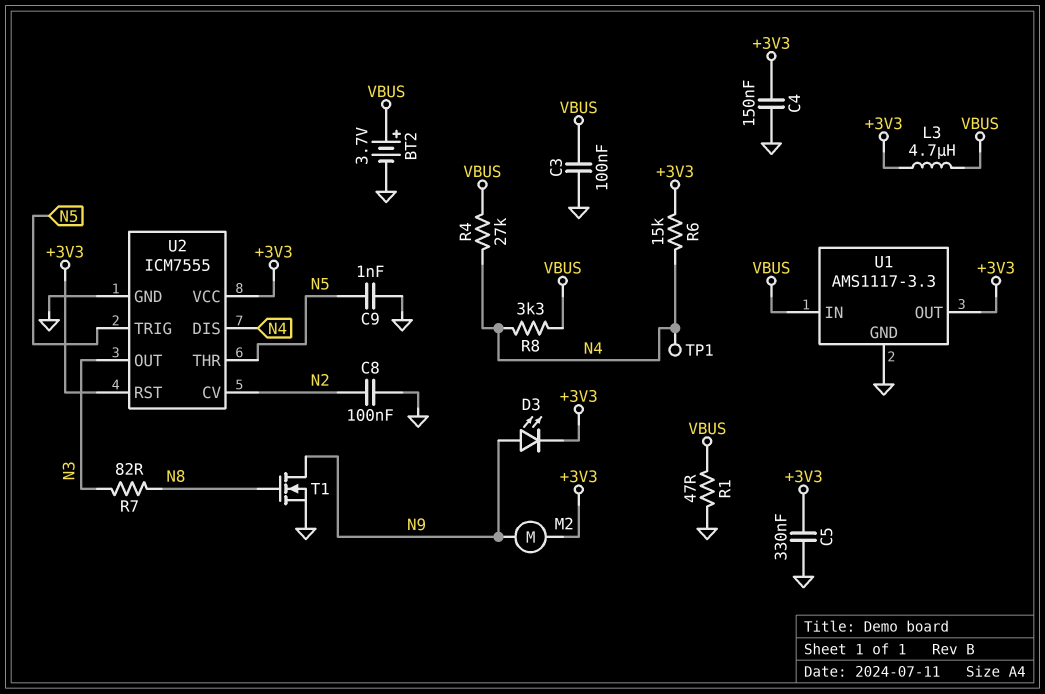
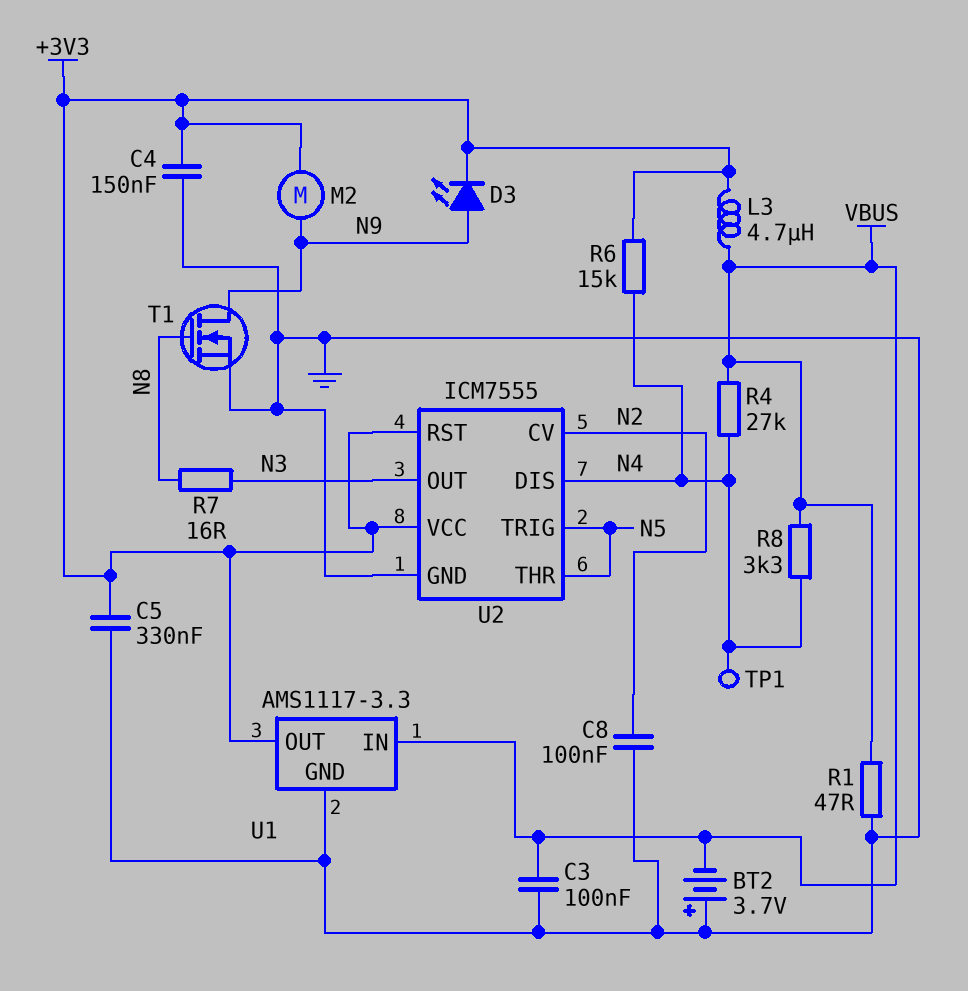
BT2: 3.7V (plus VBUS, minus GND) -> 3.7V (plus GND, minus VBUS)
C9: 1nF (GND, N5) -> none
R7: 82 (N3, N8) -> 16 (N3, N8)

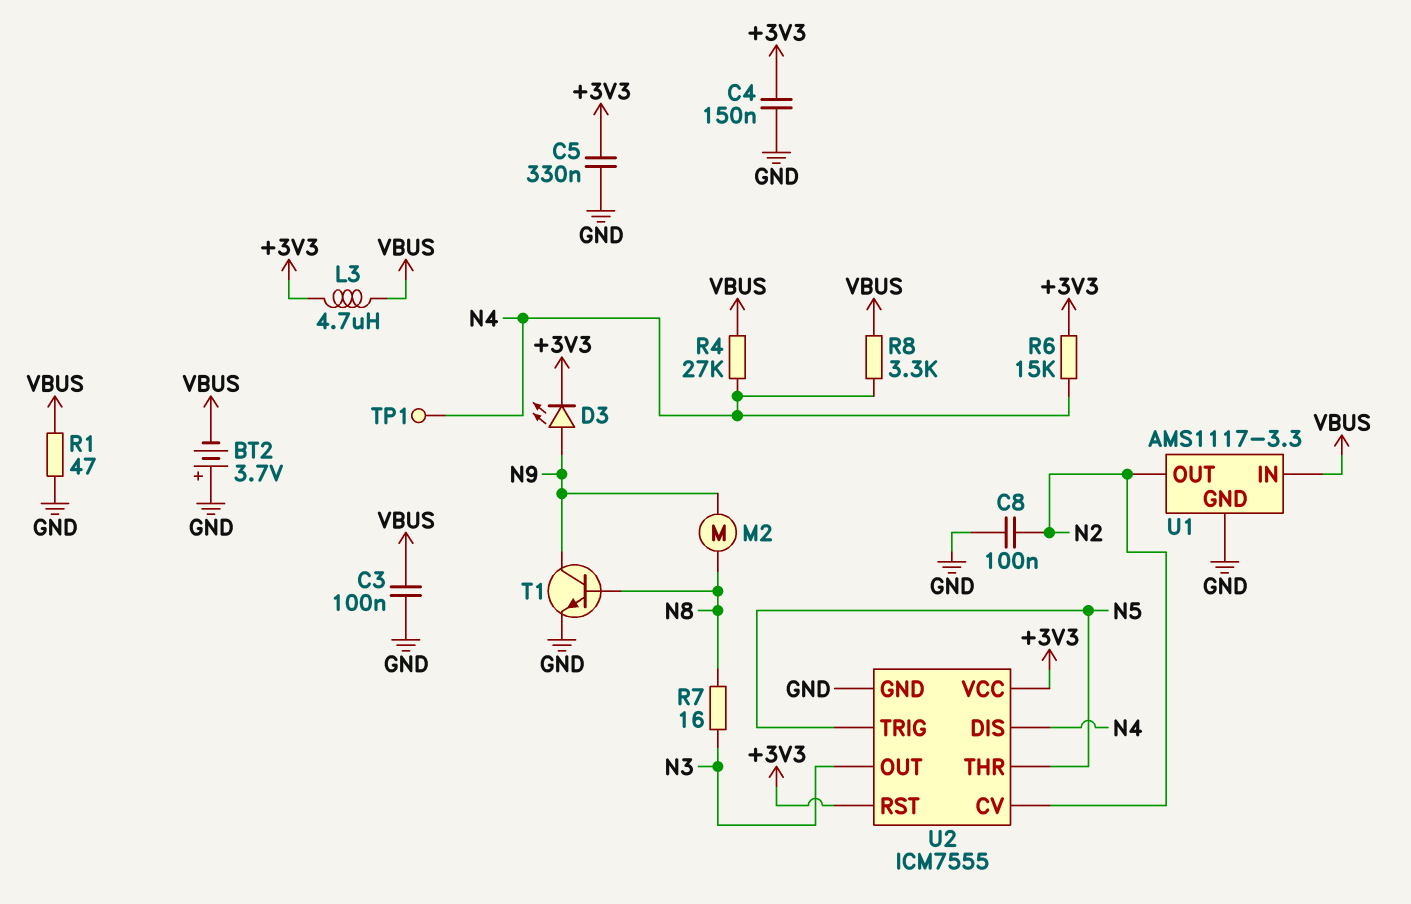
M2: motor (+3V3, N9) -> motor (N8, N9)
T1: NMOS (G N8, D N9, S GND) -> NPN (B N8, C N9, E GND)
U1 pin OUT: +3V3 -> N2

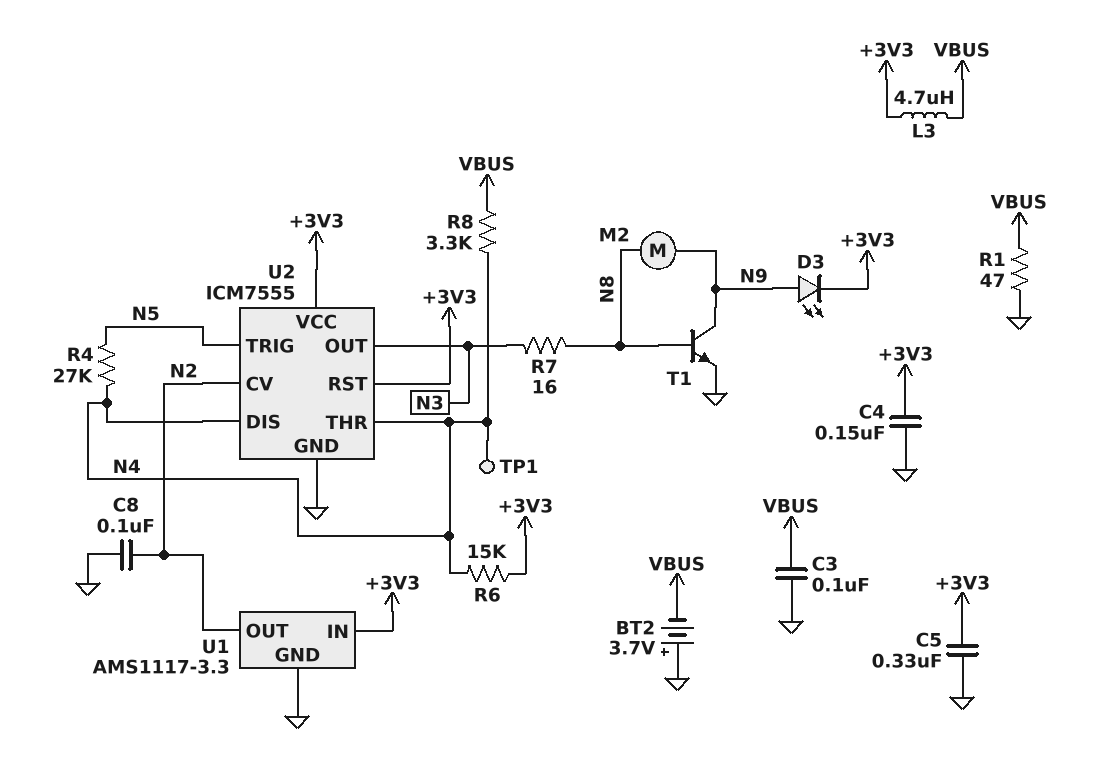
R4: 27k (N4, VBUS) -> 27k (N4, N5)
U1 pin IN: VBUS -> +3V3
U2 pin THR: N5 -> N4

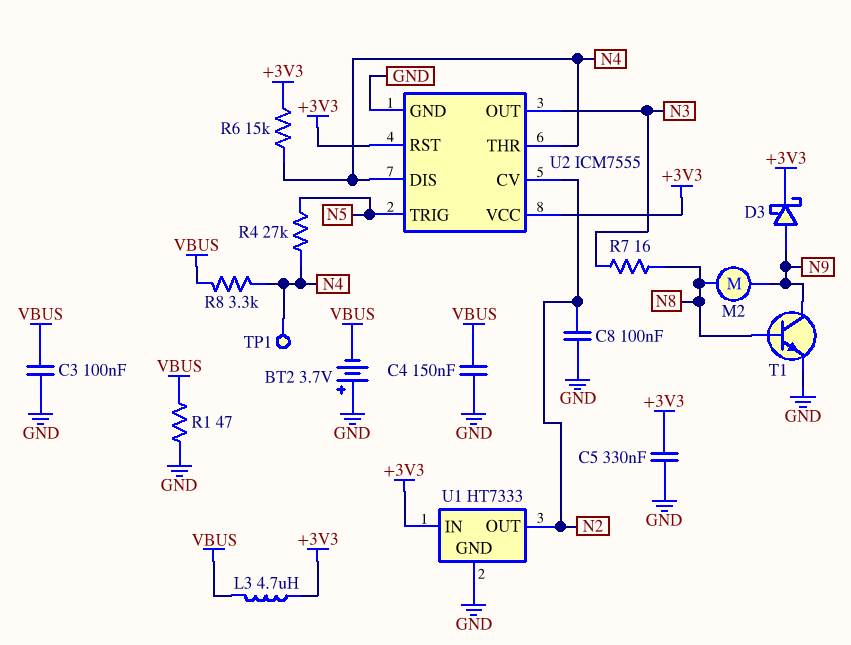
C4: 150nF (+3V3, GND) -> 150nF (GND, VBUS)
D3: LED (A N9, K +3V3) -> schottky (A N9, K +3V3)
U1: AMS1117-3.3 -> HT7333

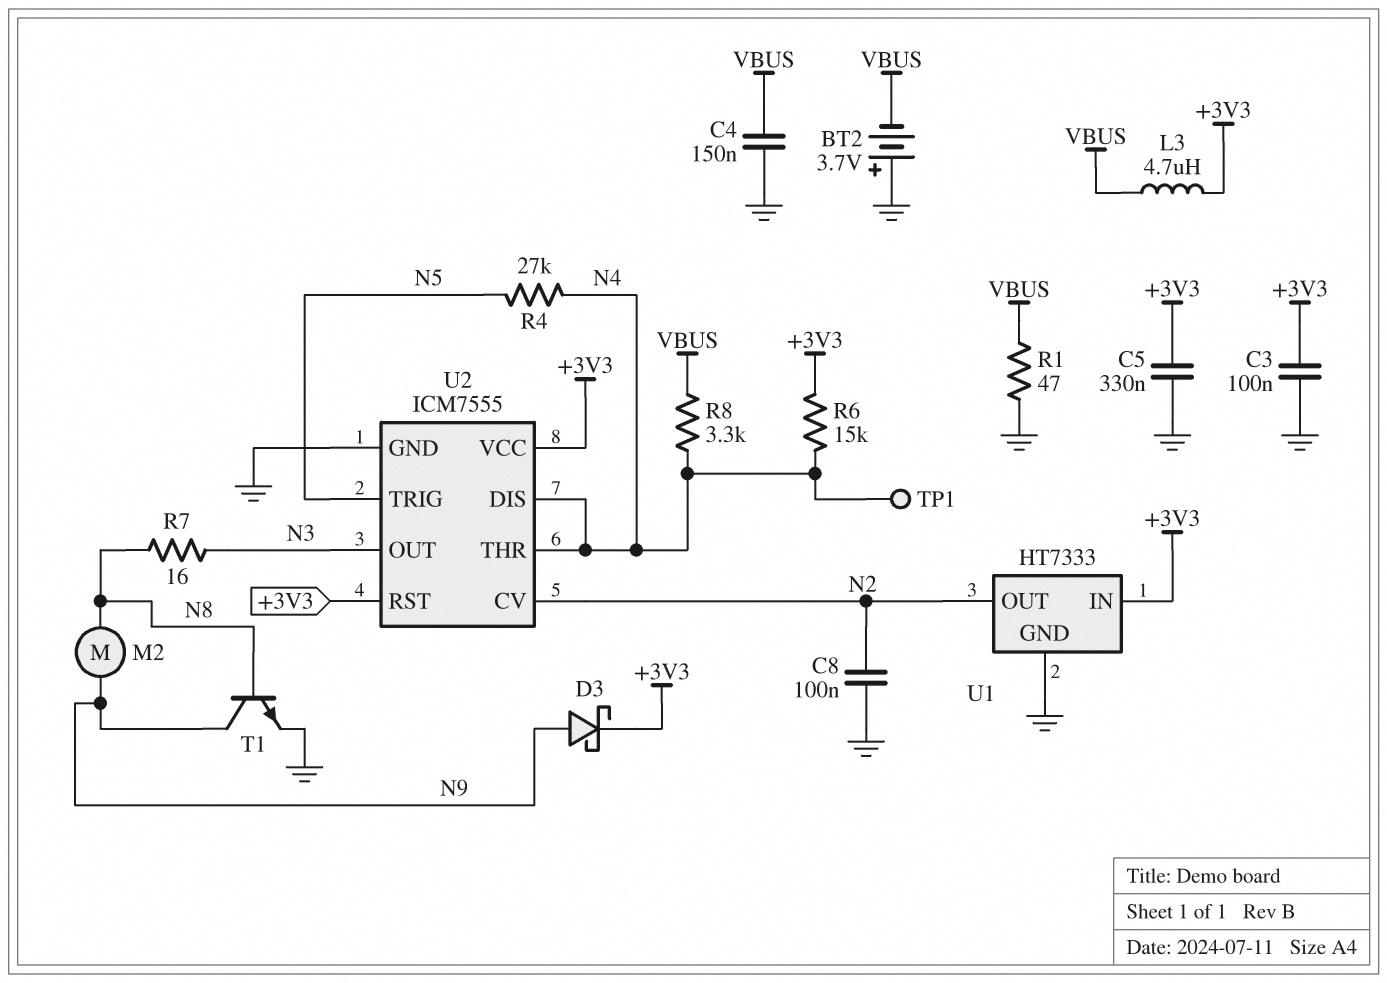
C3: 100nF (GND, VBUS) -> 100nF (+3V3, GND)

